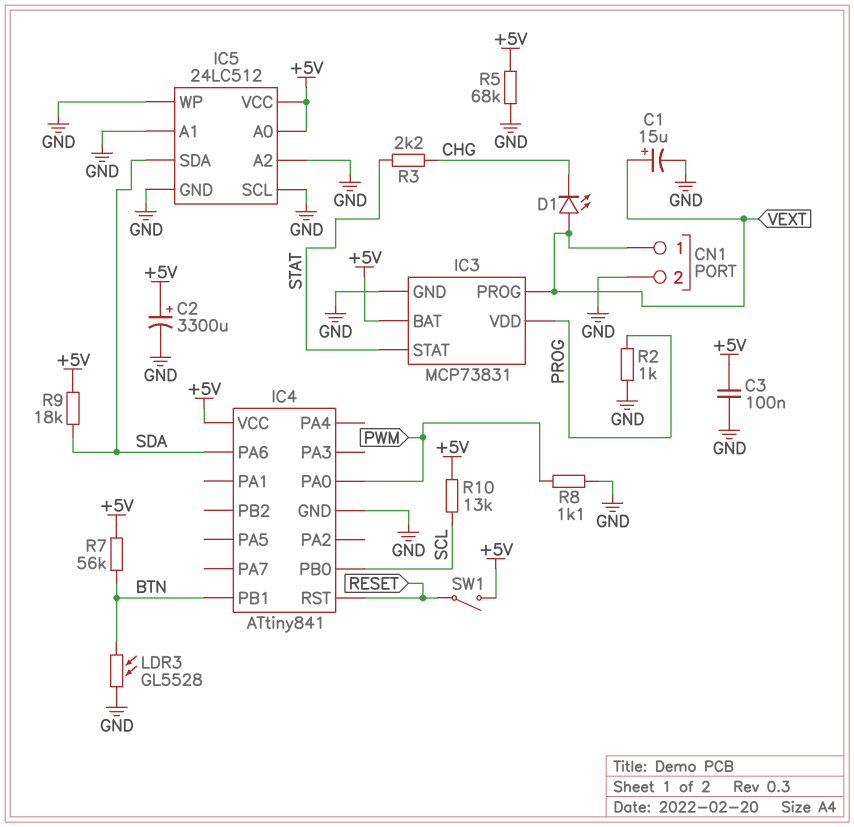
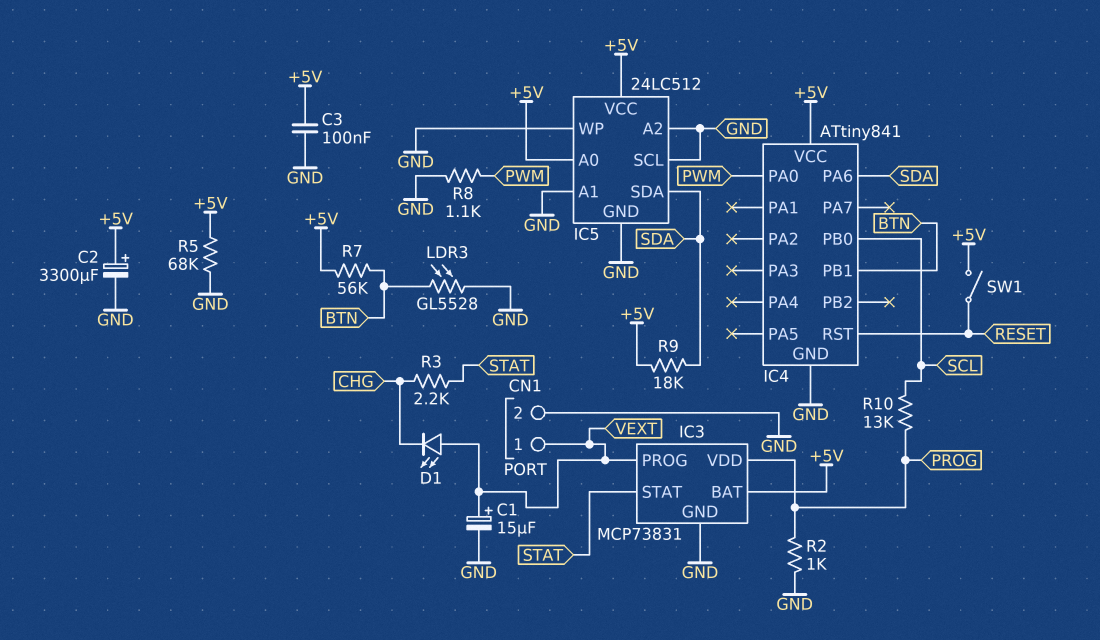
R10: 13k (+5V, SCL) -> 13k (PROG, SCL)

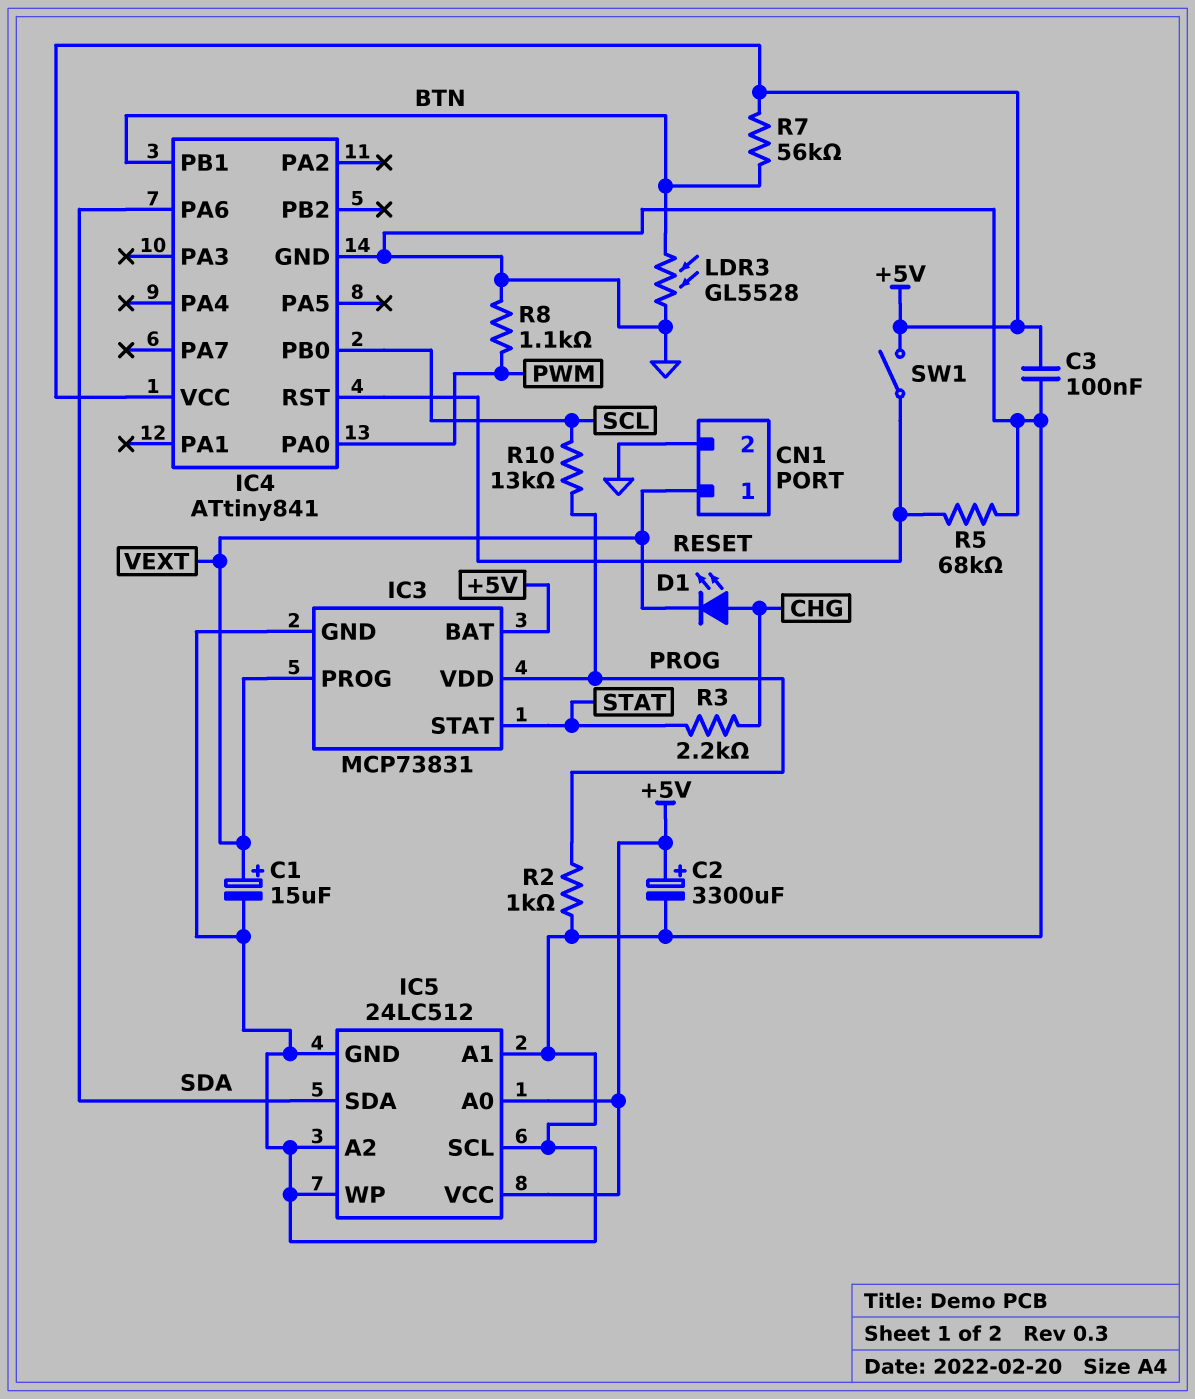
D1: LED (A VEXT, K CHG) -> LED (A CHG, K VEXT)
R5: 68k (+5V, GND) -> 68k (GND, RESET)
R9: 18k (+5V, SDA) -> none

